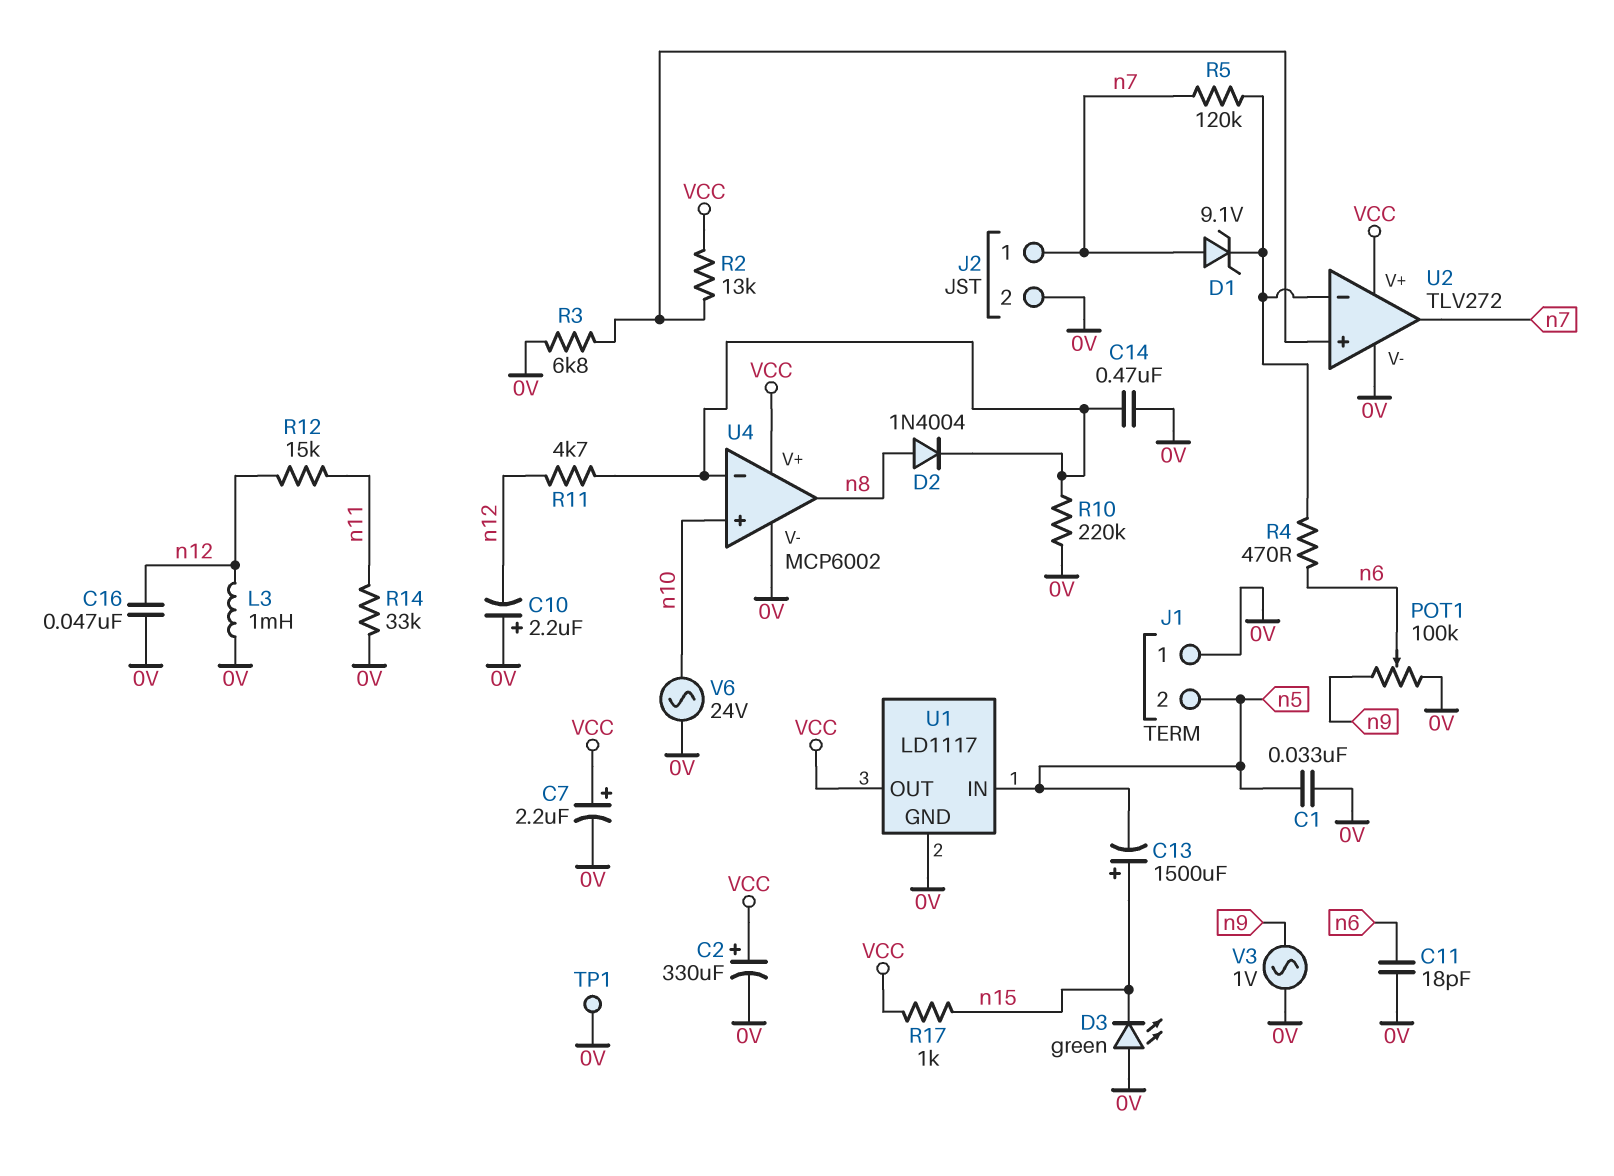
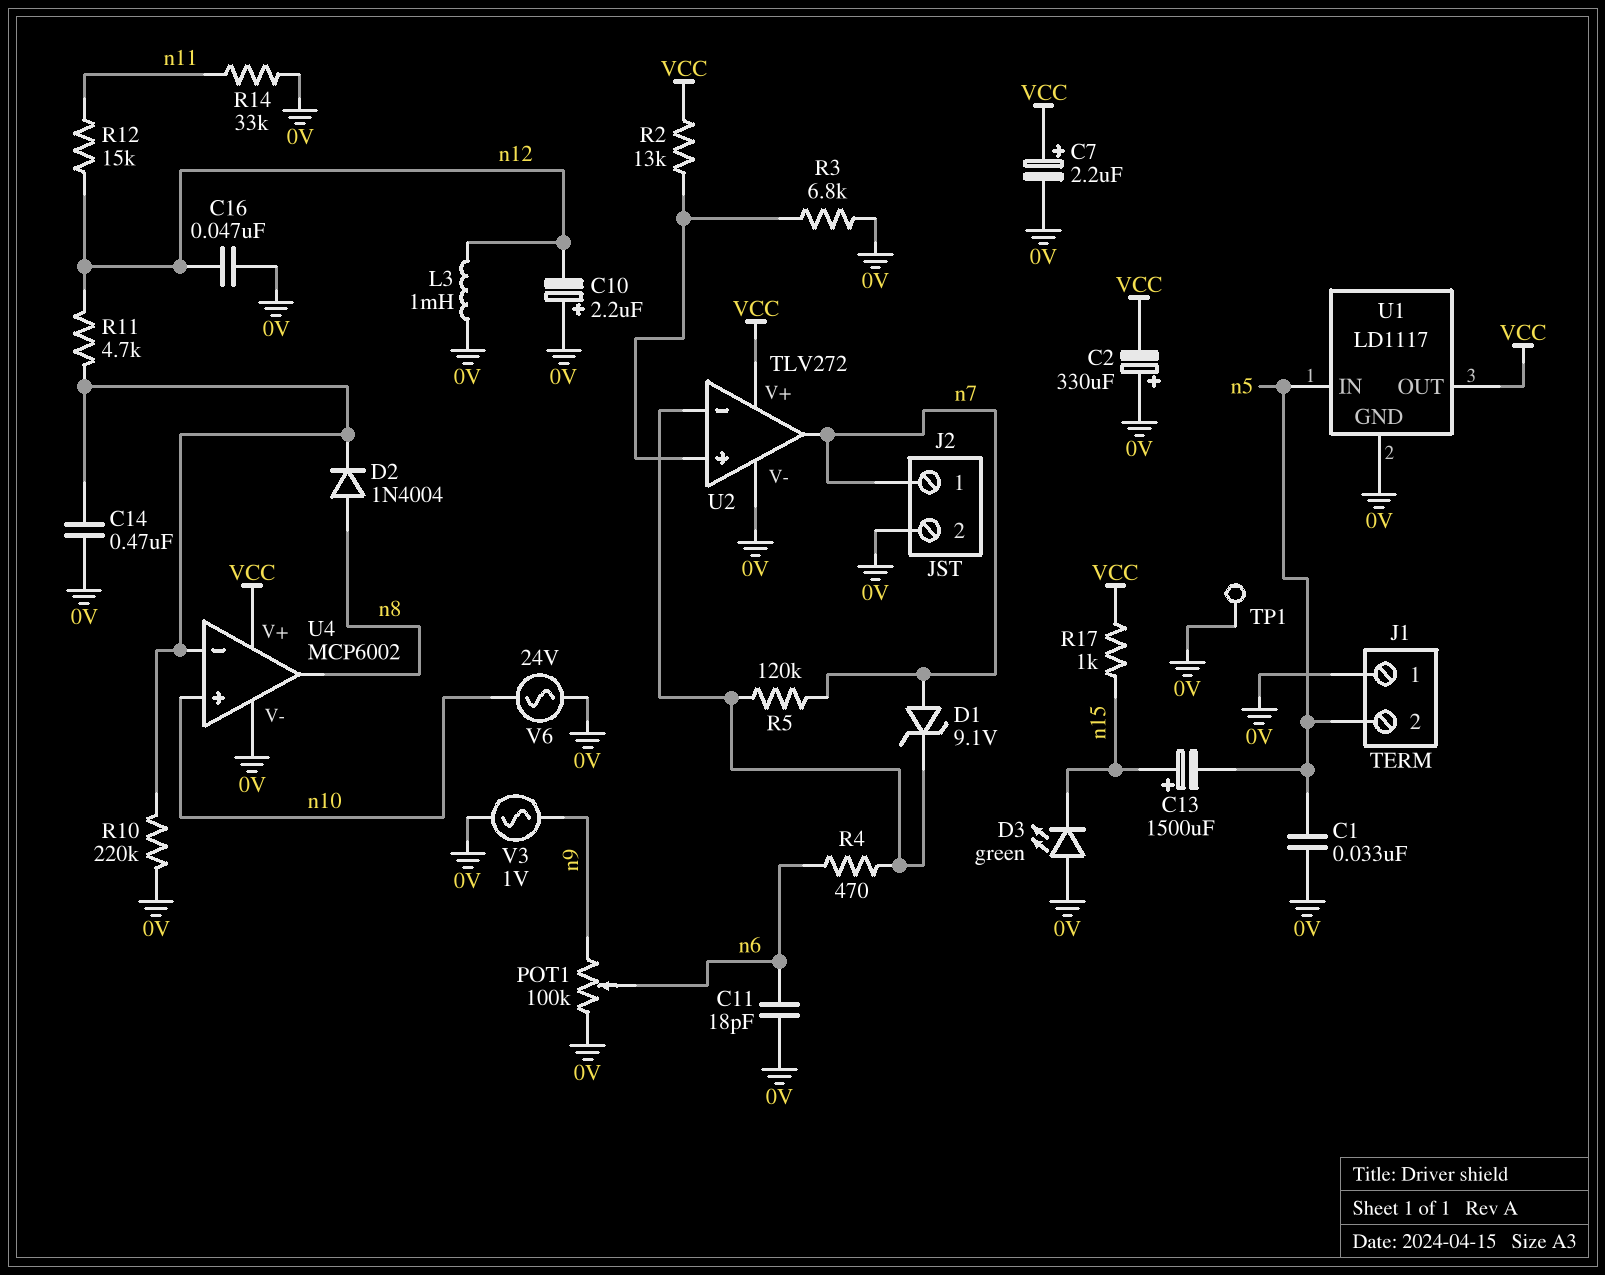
C2: 330uF (plus VCC, minus 0V) -> 330uF (plus 0V, minus VCC)

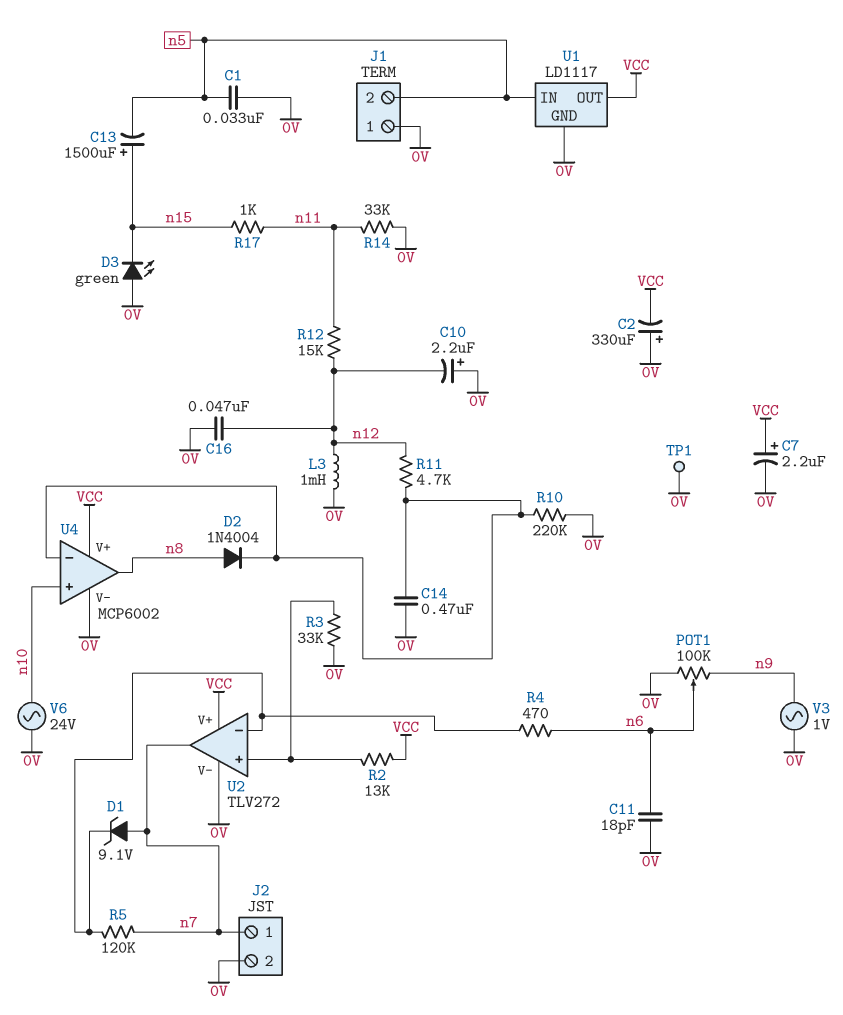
R3: 6.8k (0V, U2/in+) -> 33k (0V, U2/in+)
R17: 1k (VCC, n15) -> 1k (n11, n15)

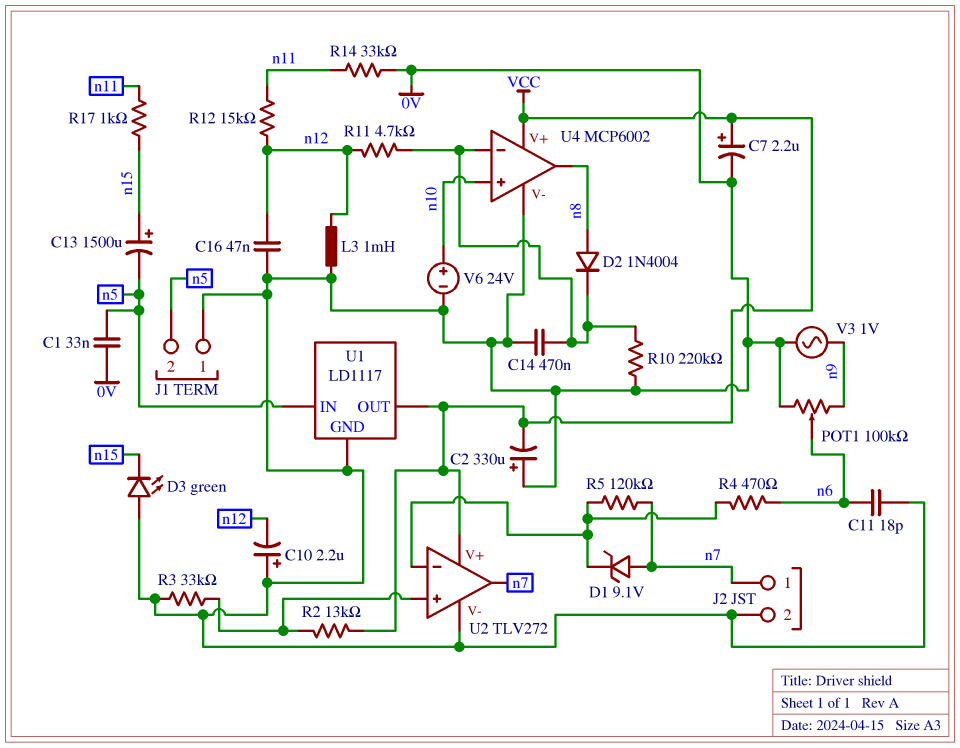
TP1: test point (0V) -> none
V6: AC 24V (0V, n10) -> 24V (plus n10, minus 0V)

